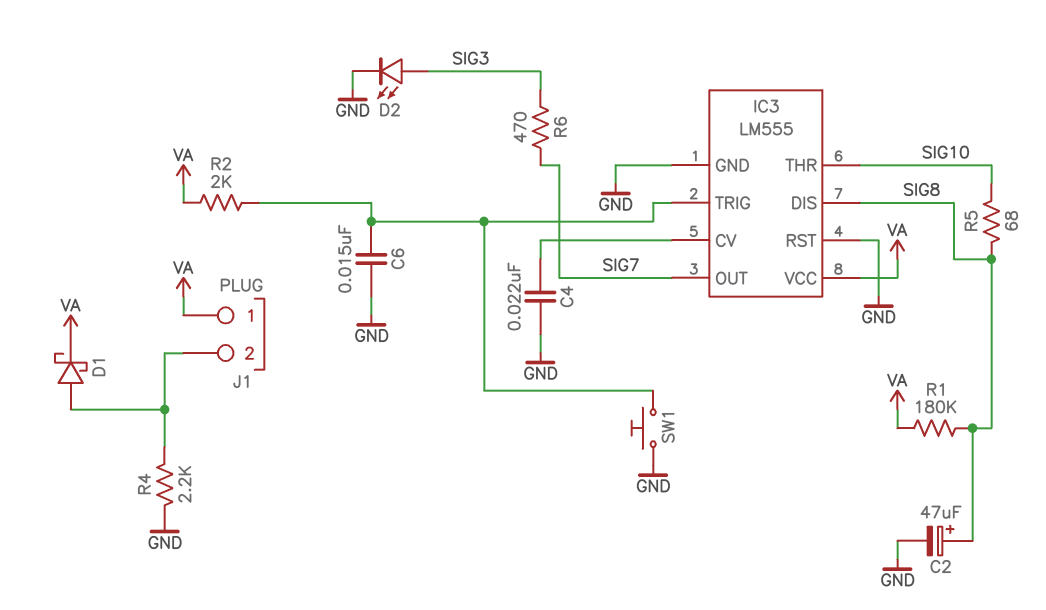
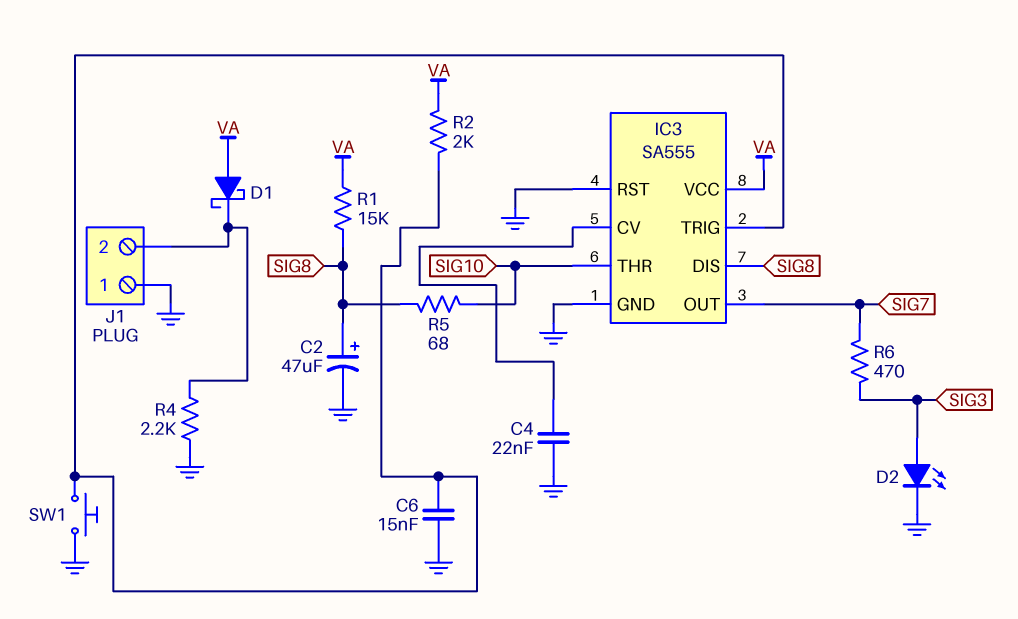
D1: schottky (A J1/2, K VA) -> schottky (A VA, K J1/2)
IC3: LM555 -> SA555
J1 pin 1: VA -> GND
R1: 180k (SIG8, VA) -> 15k (SIG8, VA)

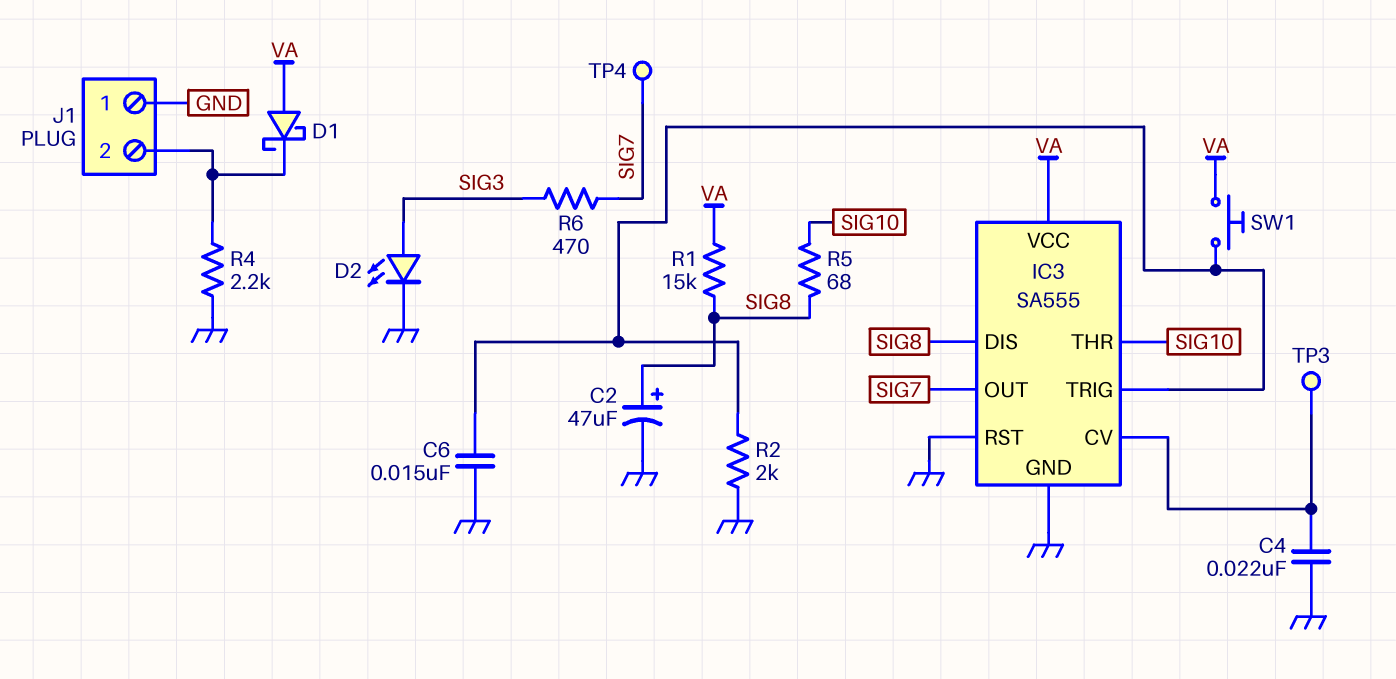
R2: 2k (IC3/TRIG, VA) -> 2k (GND, IC3/TRIG)
SW1: button (GND, IC3/TRIG) -> button (IC3/TRIG, VA)
TP3: none -> test point (IC3/CV)
TP4: none -> test point (SIG7)

